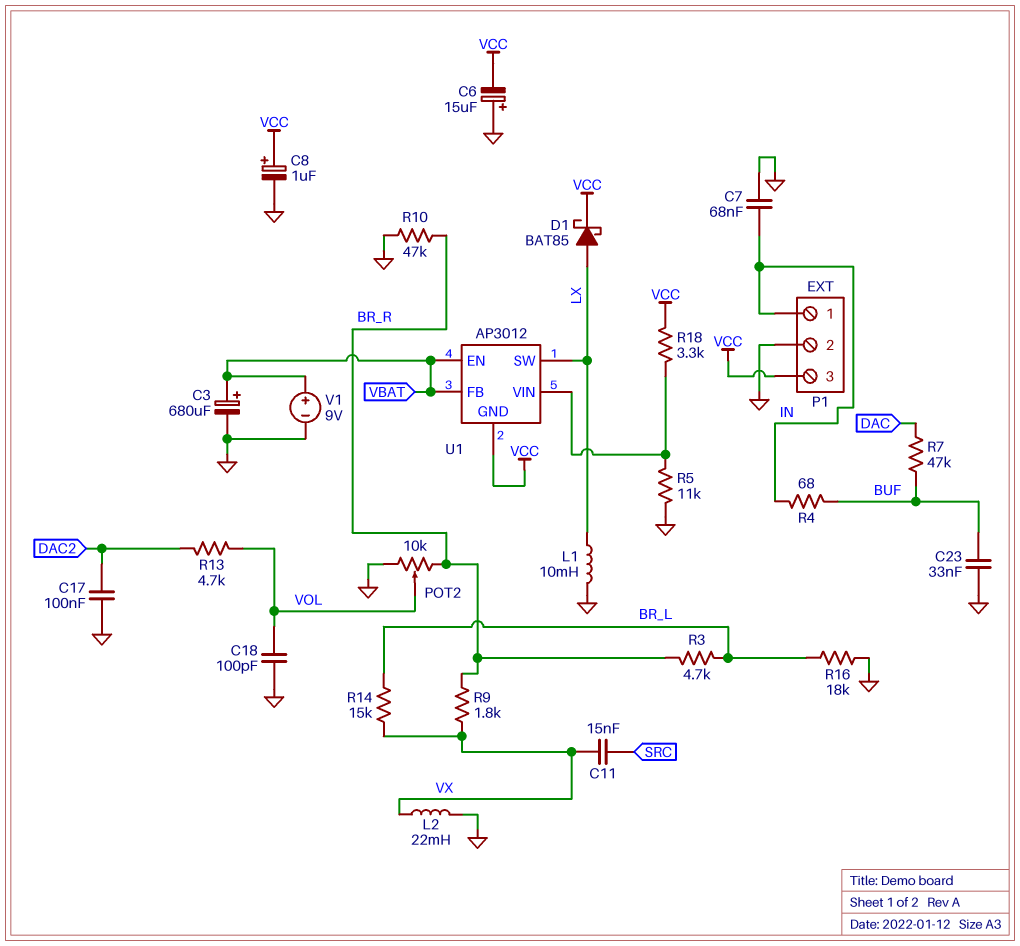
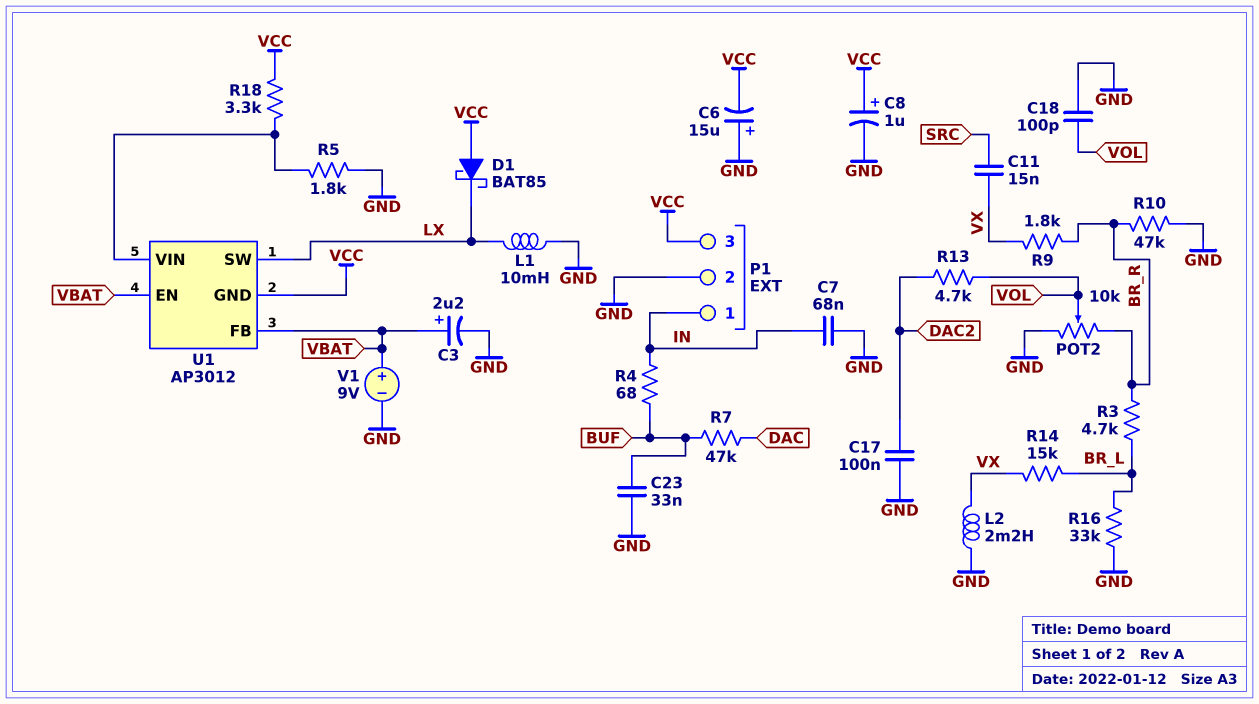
C3: 680uF (plus VBAT, minus GND) -> 2.2uF (plus VBAT, minus GND)
D1: schottky BAT85 (A LX, K VCC) -> schottky BAT85 (A VCC, K LX)
L2: 22mH (GND, VX) -> 2.2mH (GND, VX)
R5: 11k (GND, U1/VIN) -> 1.8k (GND, U1/VIN)
R16: 18k (BR_L, GND) -> 33k (BR_L, GND)

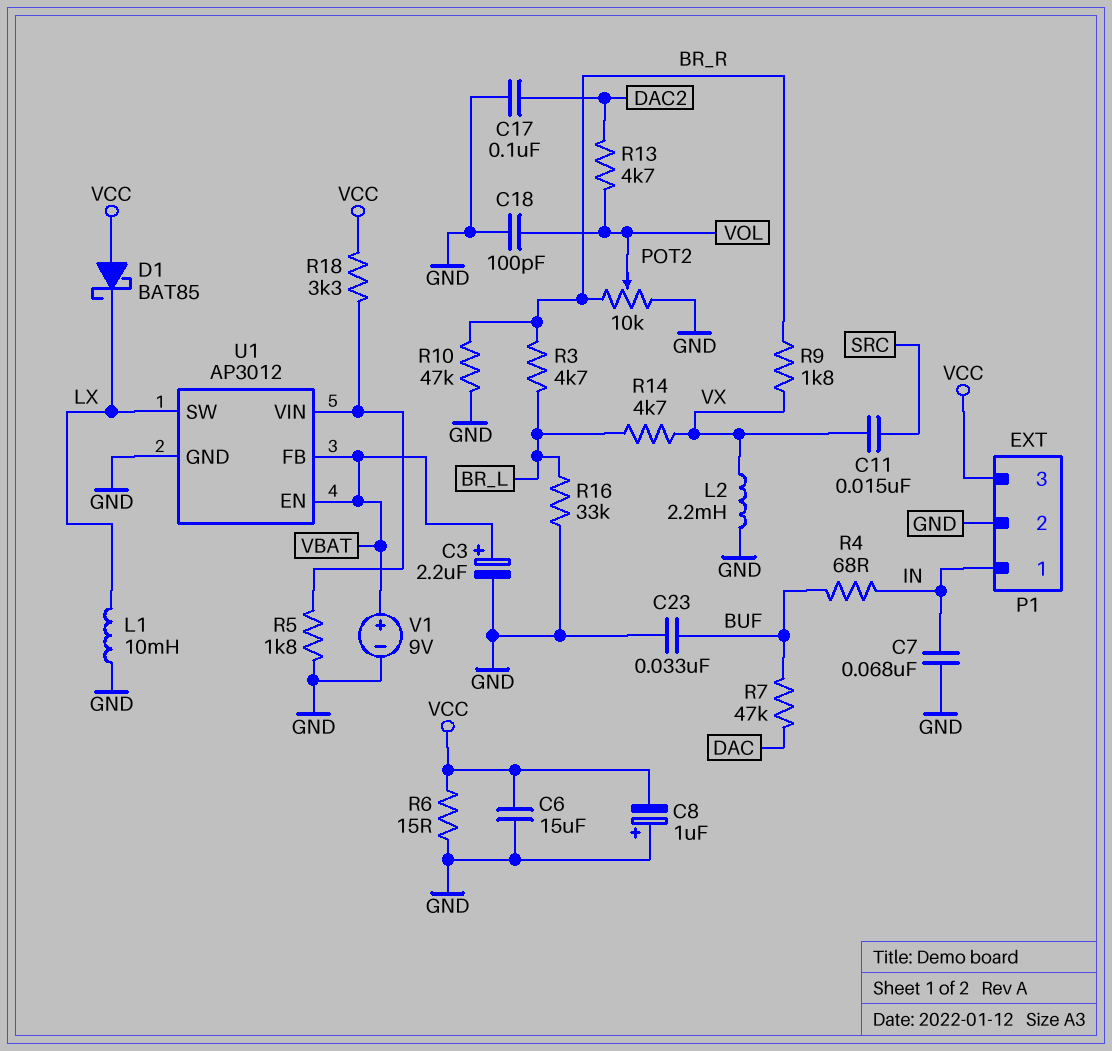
C6: 15uF (plus GND, minus VCC) -> 15uF (GND, VCC)
C8: 1uF (plus VCC, minus GND) -> 1uF (plus GND, minus VCC)
R6: none -> 15 (GND, VCC)
R14: 15k (BR_L, VX) -> 4.7k (BR_L, VX)
U1 pin GND: VCC -> GND

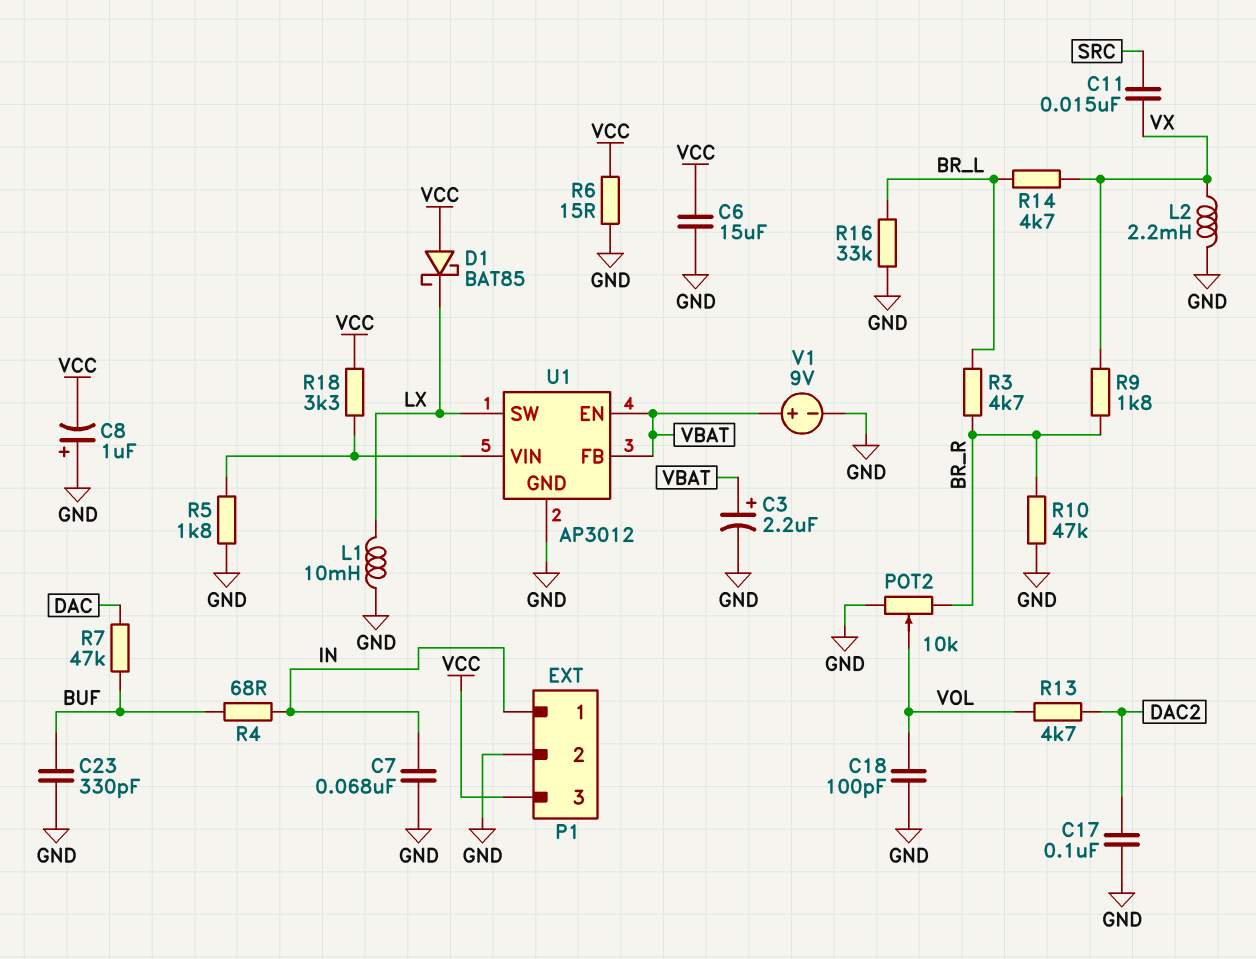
C23: 33nF (BUF, GND) -> 330pF (BUF, GND)

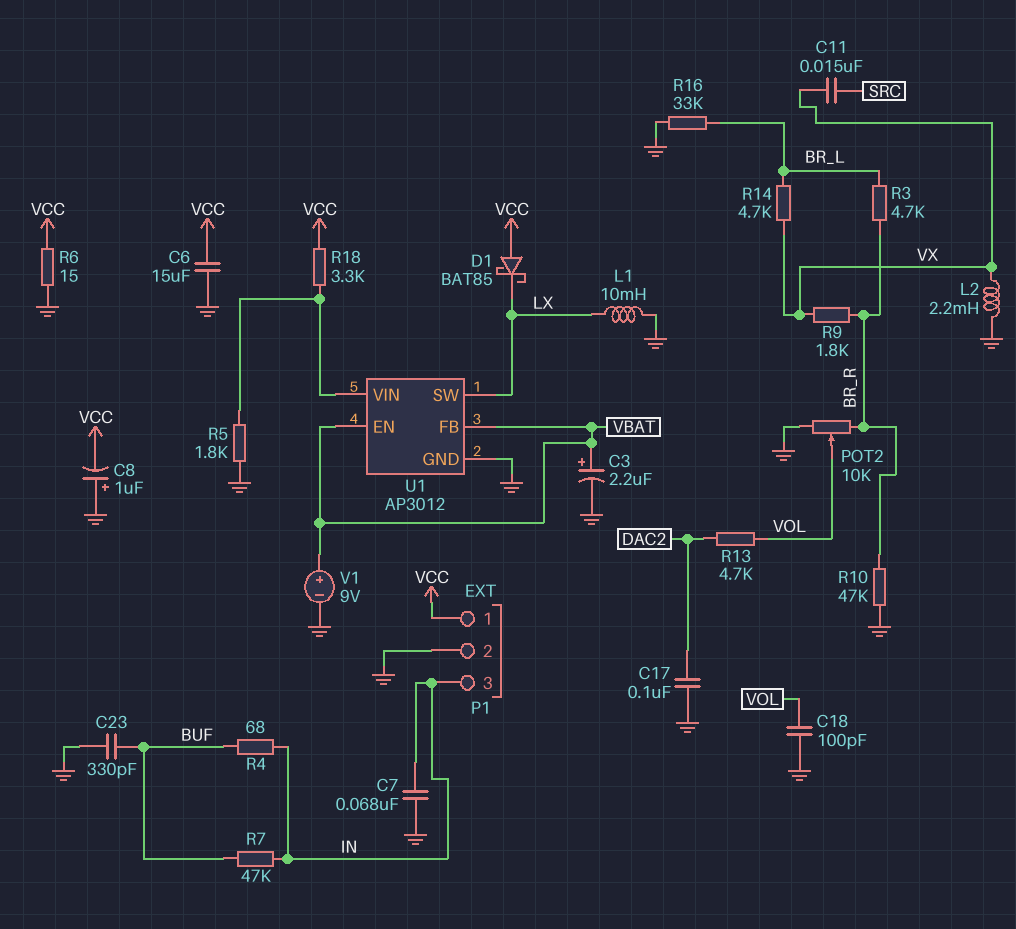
P1 pin 1: IN -> VCC
P1 pin 3: VCC -> IN
R7: 47k (BUF, DAC) -> 47k (BUF, IN)

